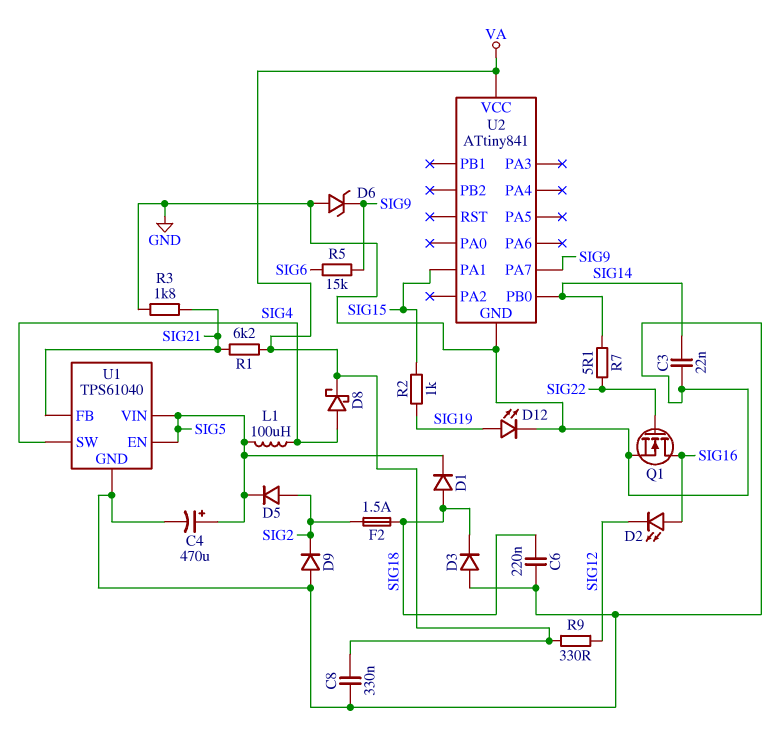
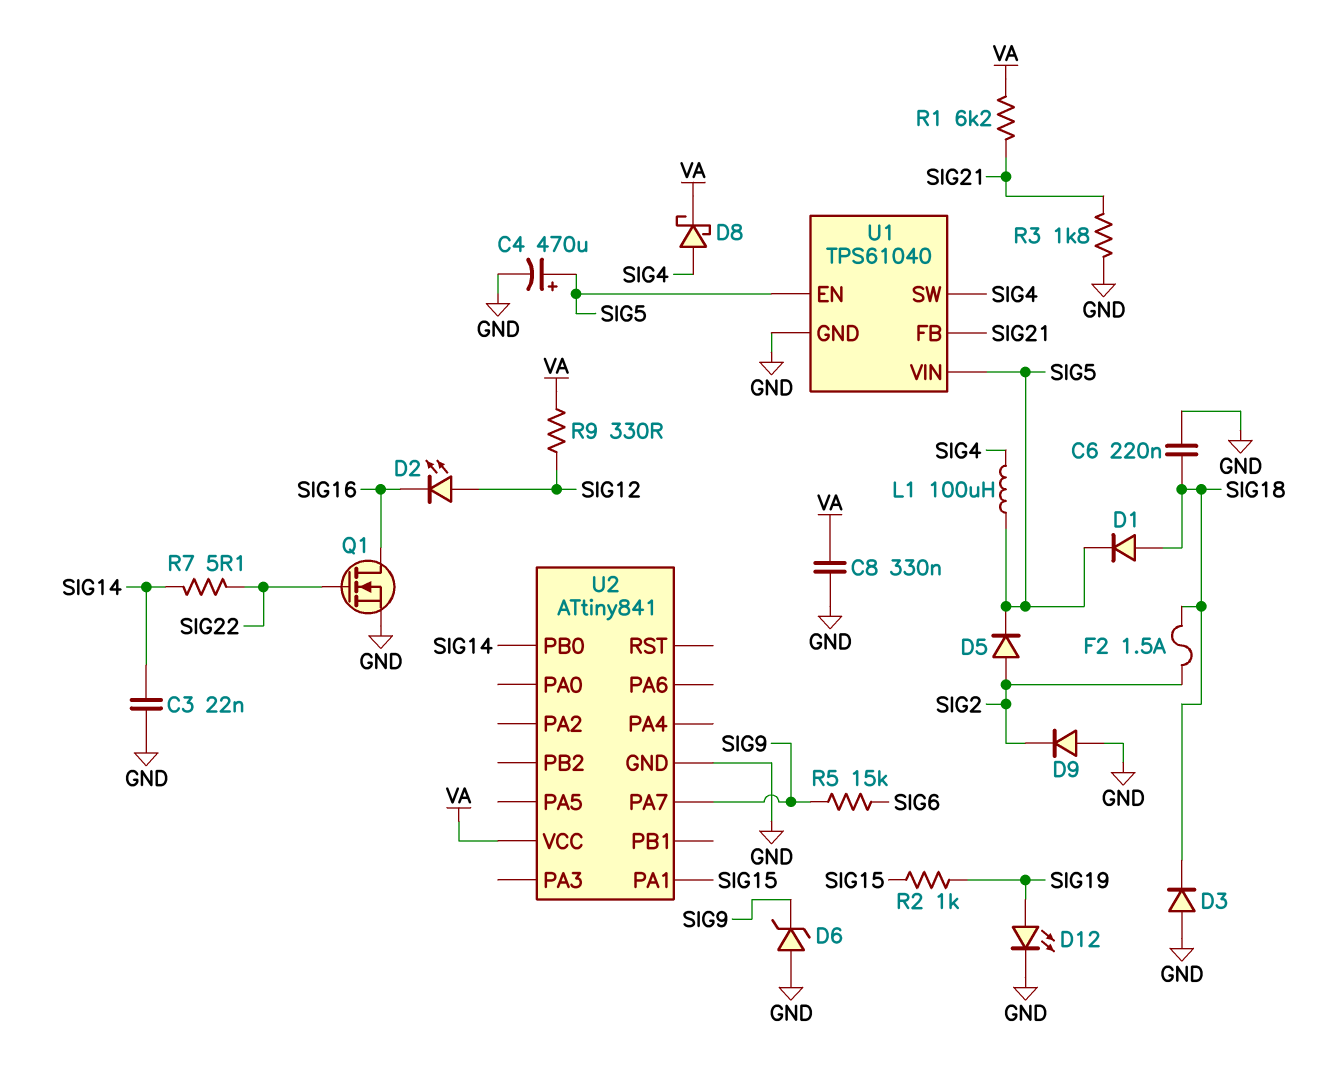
D2: LED (A SIG16, K SIG12) -> LED (A SIG12, K SIG16)

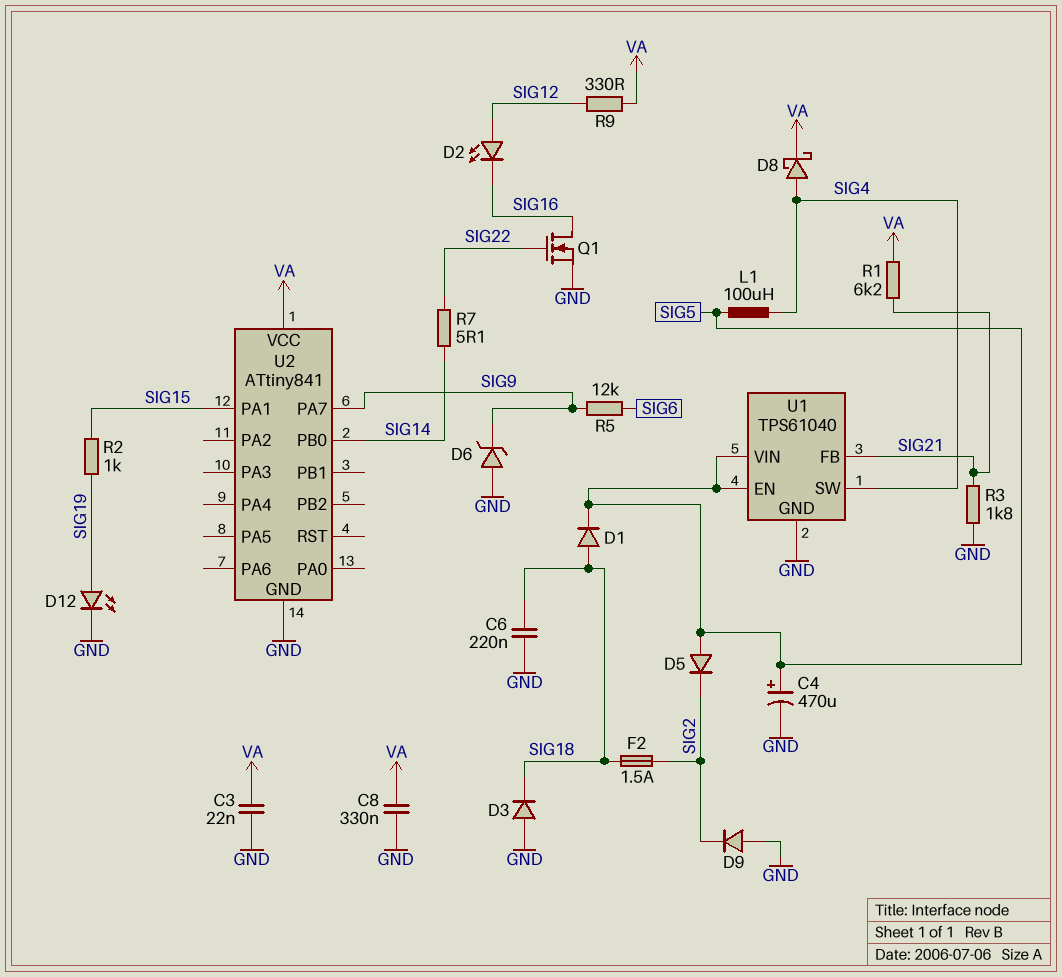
C3: 22nF (GND, SIG14) -> 22nF (GND, VA)
D5: diode (A SIG2, K SIG5) -> diode (A SIG5, K SIG2)
R5: 15k (SIG6, SIG9) -> 12k (SIG6, SIG9)

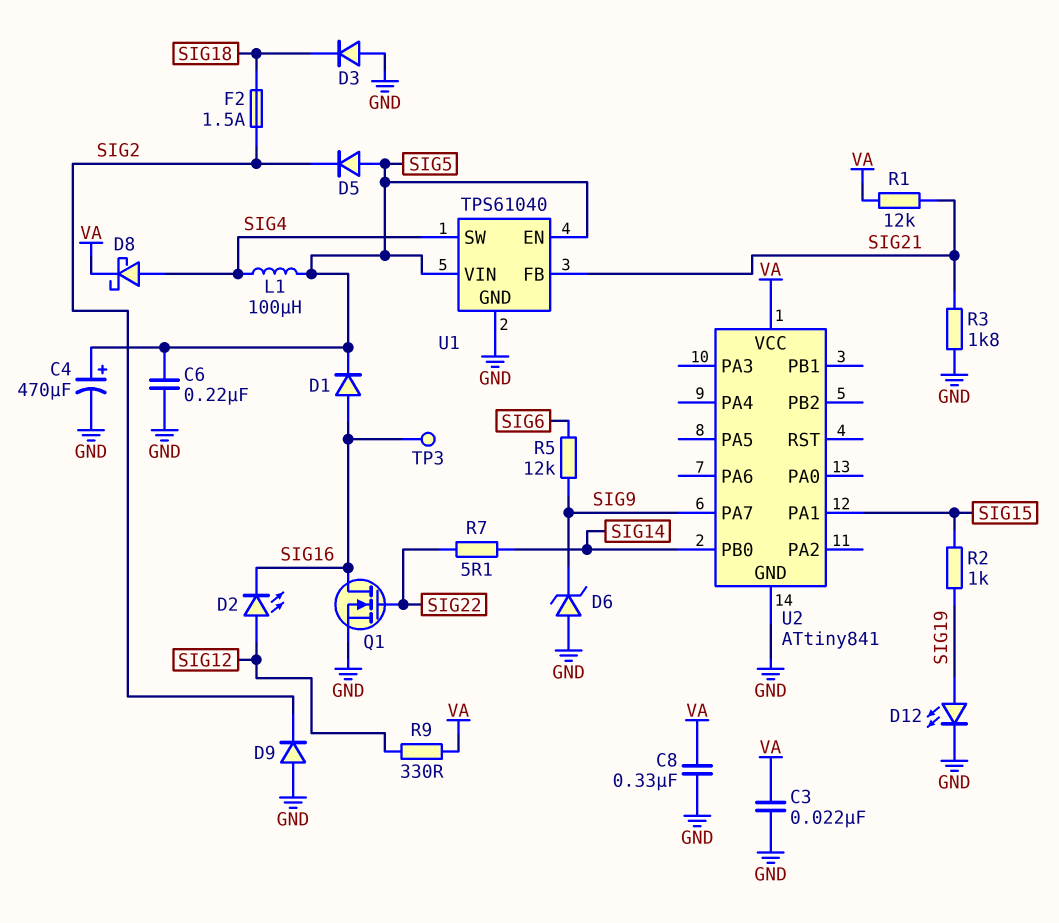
C6: 220nF (GND, SIG18) -> 220nF (GND, SIG5)
D1: diode (A SIG18, K SIG5) -> diode (A SIG16, K SIG5)
R1: 6.2k (SIG21, VA) -> 12k (SIG21, VA)
TP3: none -> test point (SIG16)

